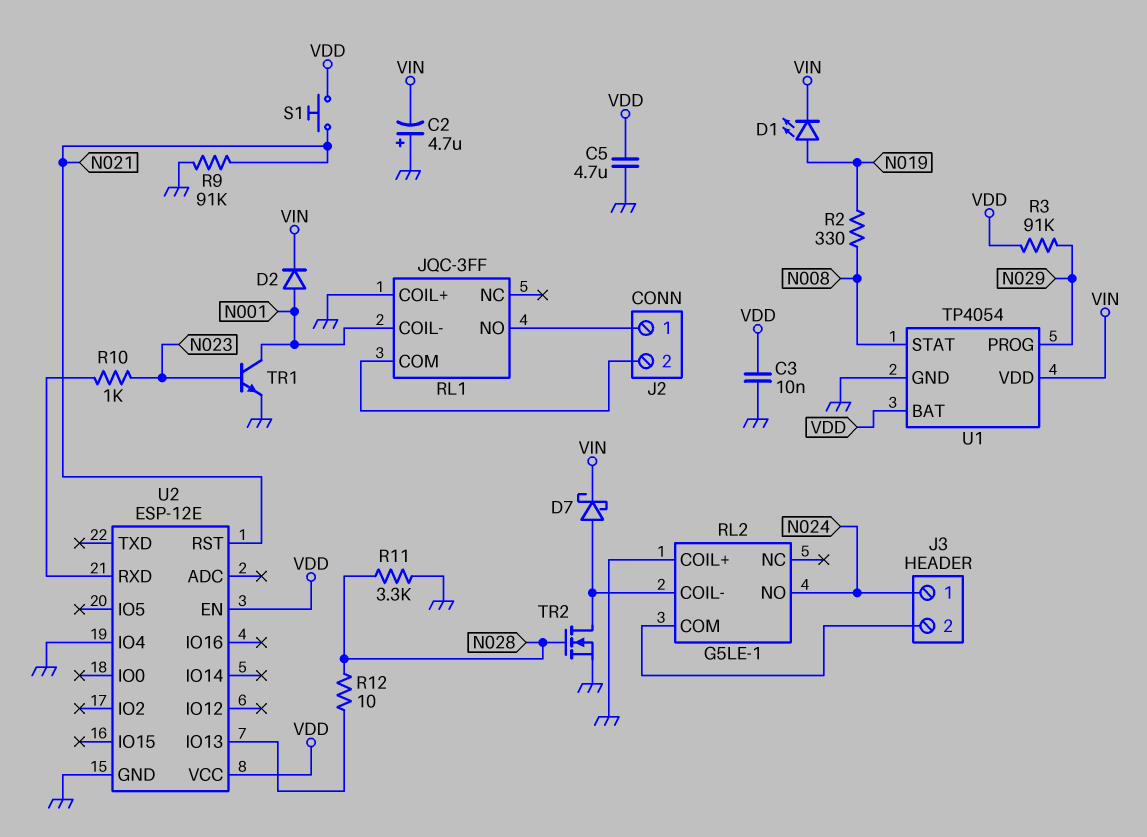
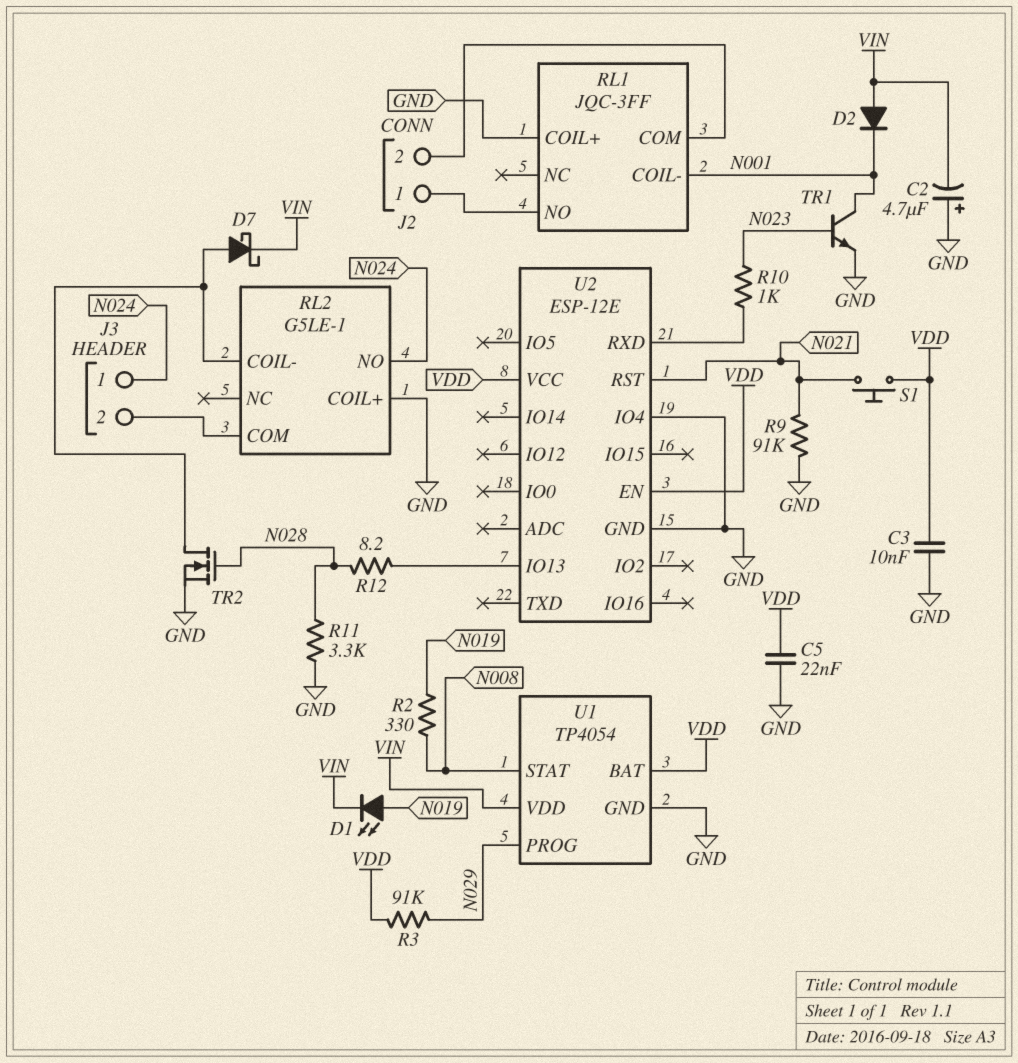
C5: 4.7uF (GND, VDD) -> 22nF (GND, VDD)
D2: diode (A N001, K VIN) -> diode (A VIN, K N001)
R12: 10 (N028, U2/IO13) -> 8.2 (N028, U2/IO13)

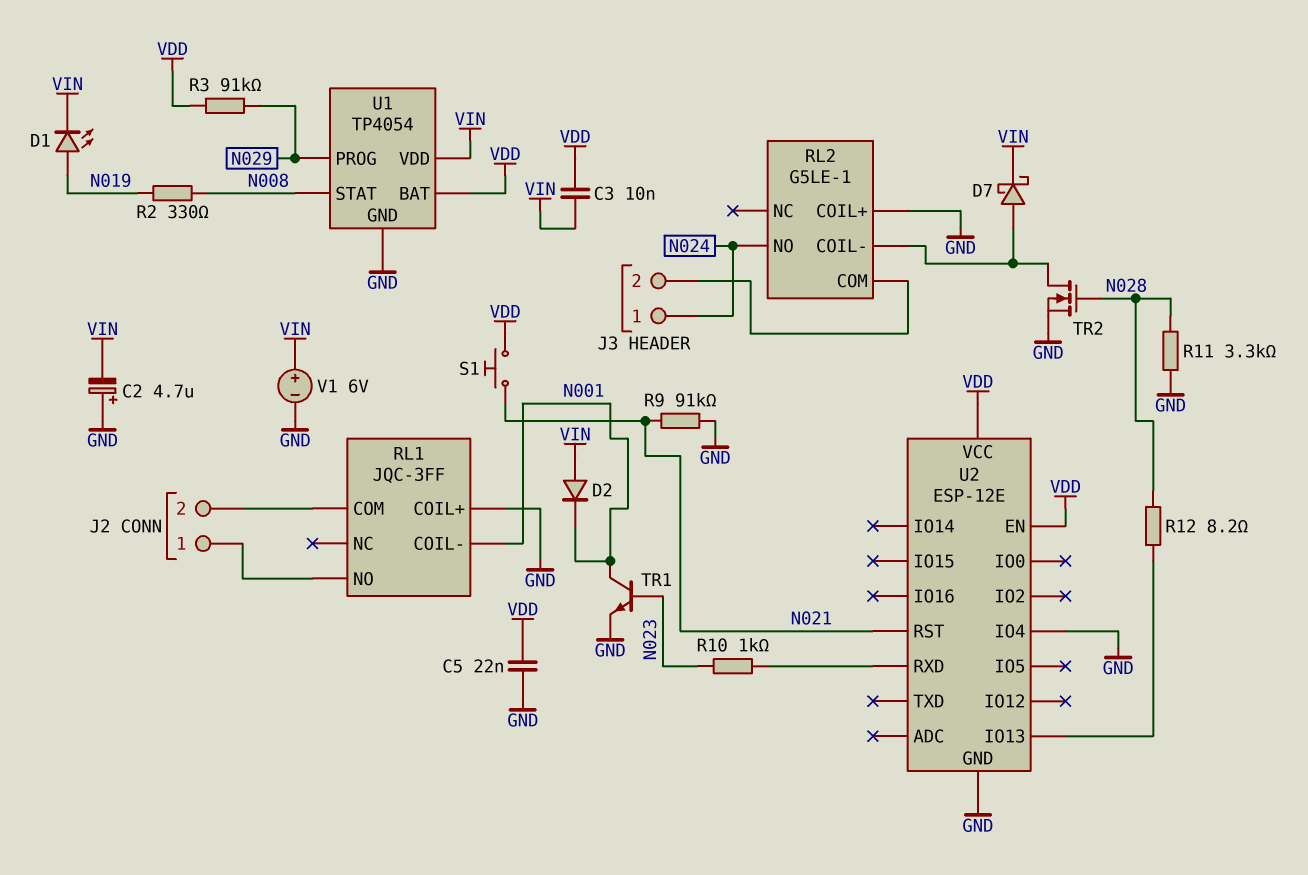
C3: 10nF (GND, VDD) -> 10nF (VDD, VIN)
V1: none -> 6V (plus VIN, minus GND)

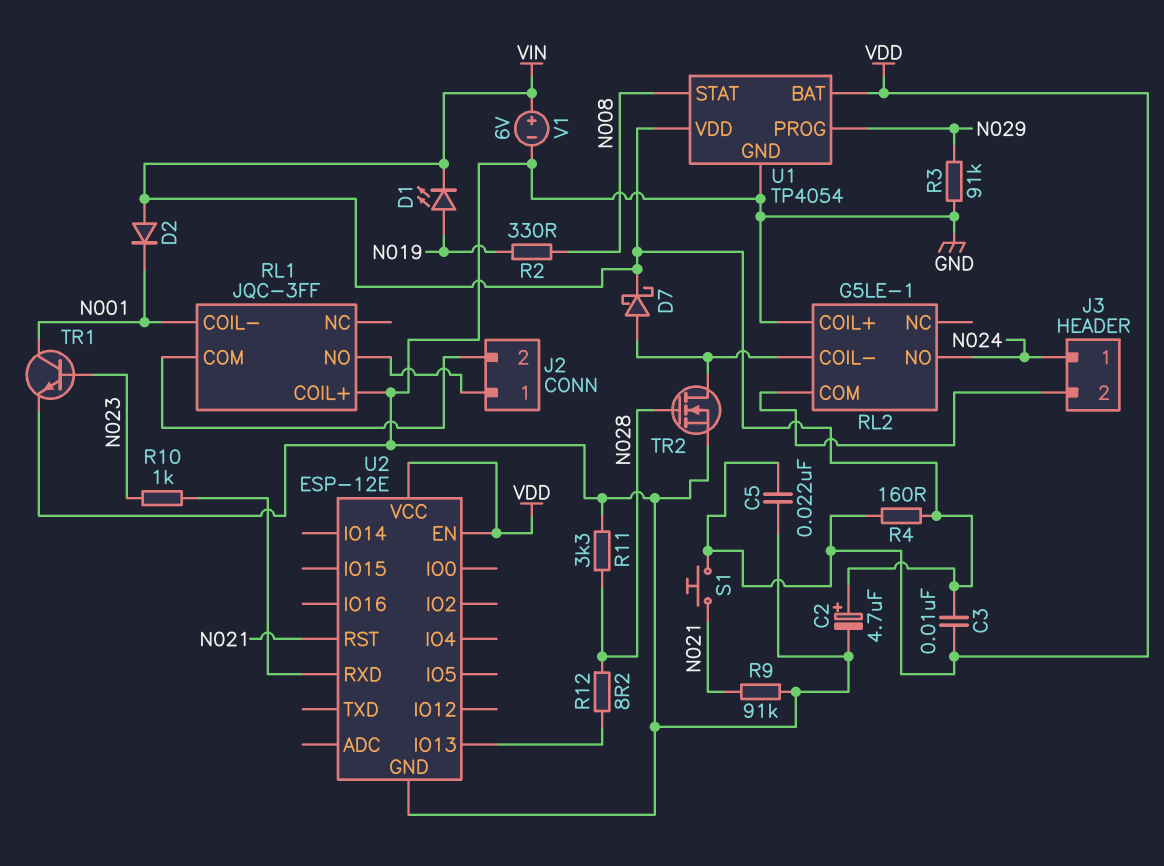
C2: 4.7uF (plus GND, minus VIN) -> 4.7uF (plus VIN, minus GND)
R3: 91k (N029, VDD) -> 91k (GND, N029)
R4: none -> 160 (VDD, VIN)
U2 pin IO4: GND -> none

